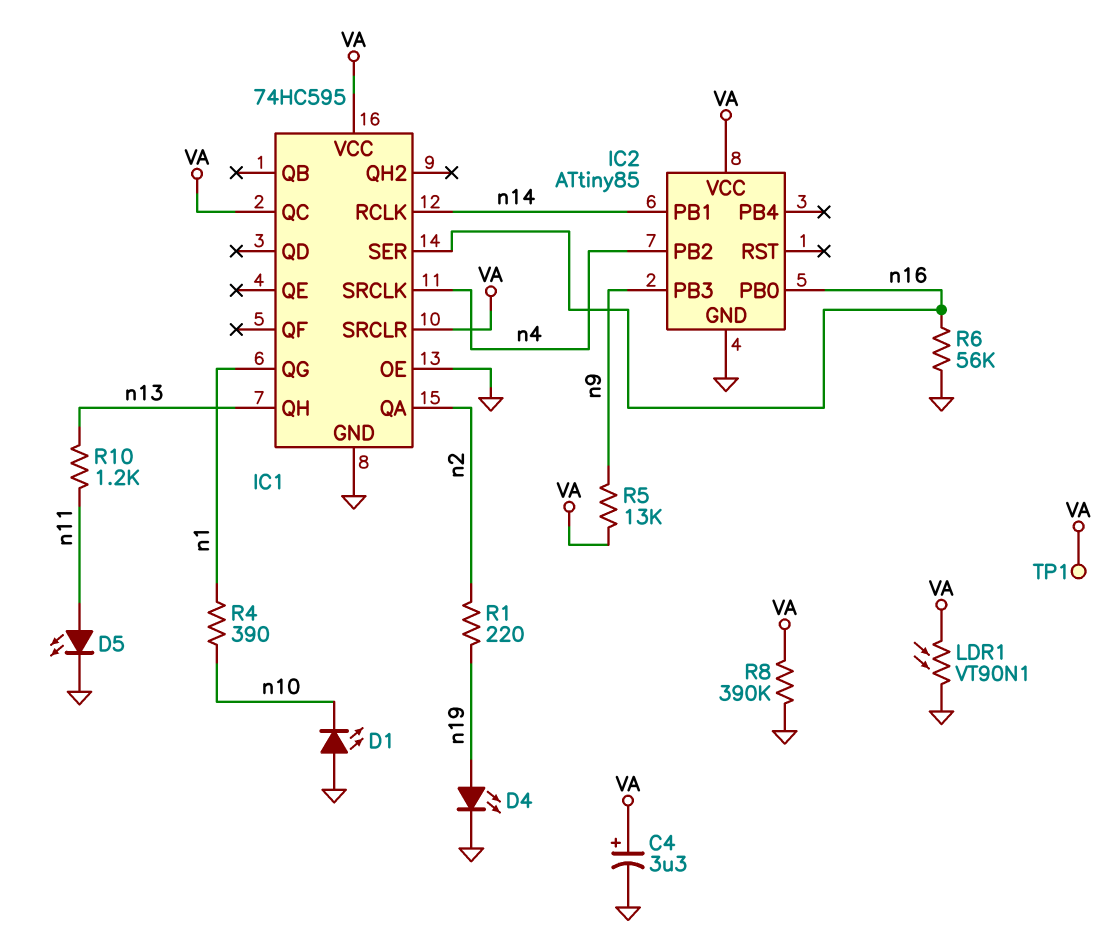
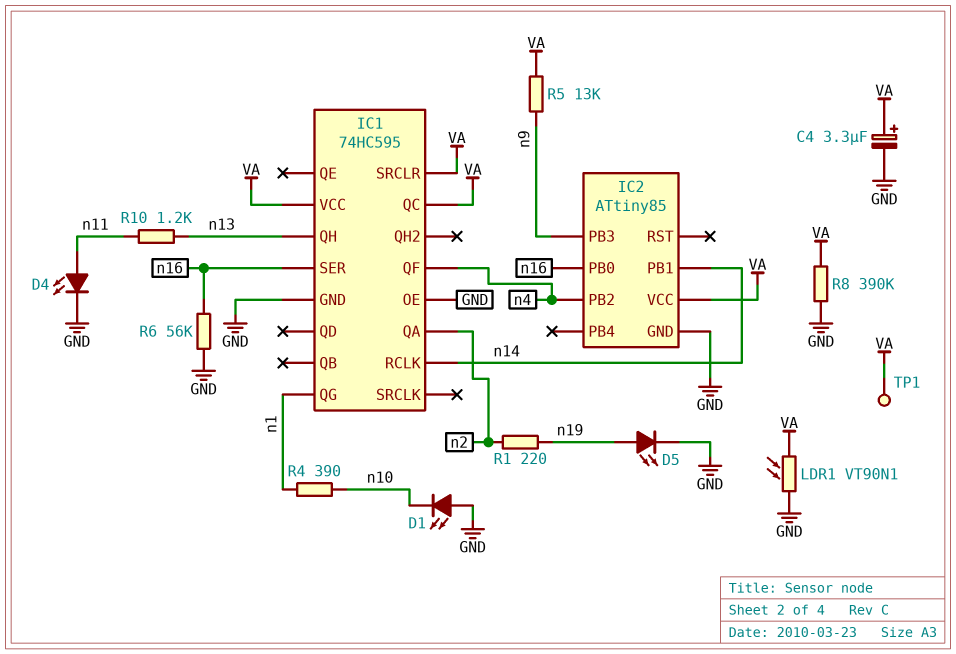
D4: LED (A n19, K GND) -> LED (A n11, K GND)
D5: LED (A n11, K GND) -> LED (A n19, K GND)
IC1 pin QF: none -> n4
IC1 pin SRCLK: n4 -> none

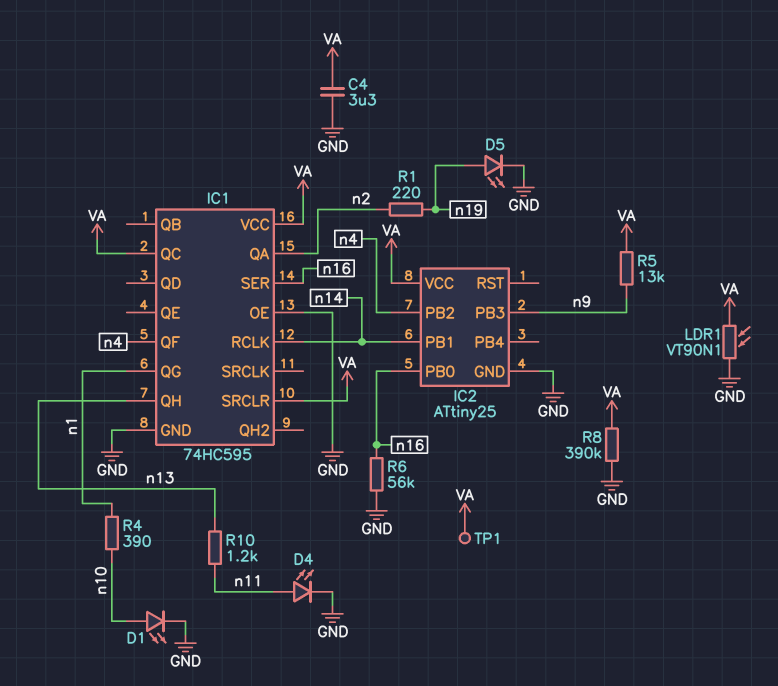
C4: 3.3uF (plus VA, minus GND) -> 3.3uF (GND, VA)
D1: LED (A GND, K n10) -> LED (A n10, K GND)
IC2: ATtiny85 -> ATtiny25

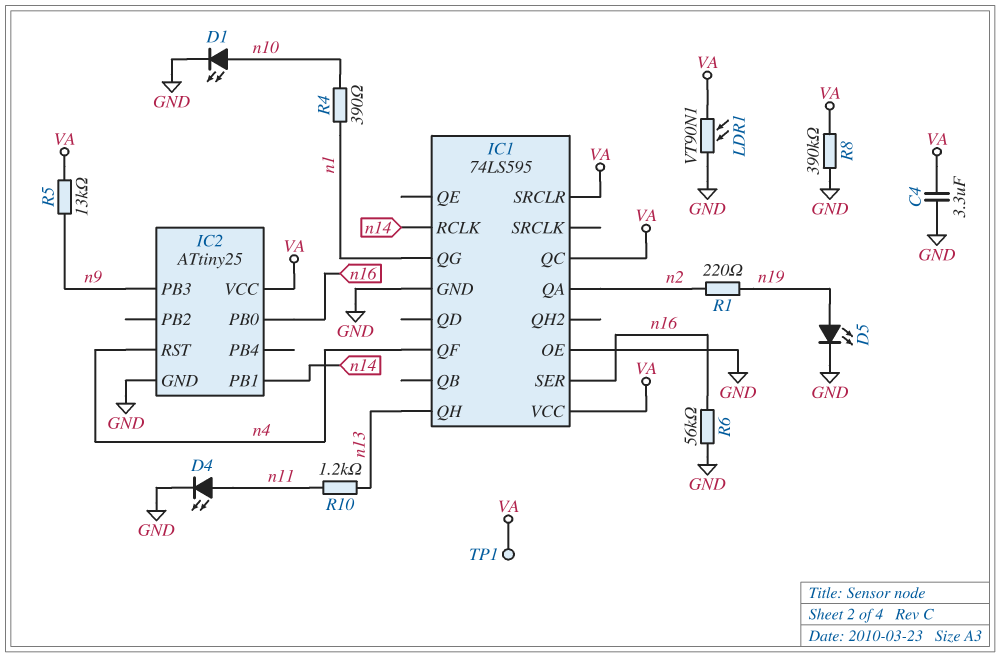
IC1: 74HC595 -> 74LS595
IC2 pin PB2: n4 -> none
IC2 pin RST: none -> n4

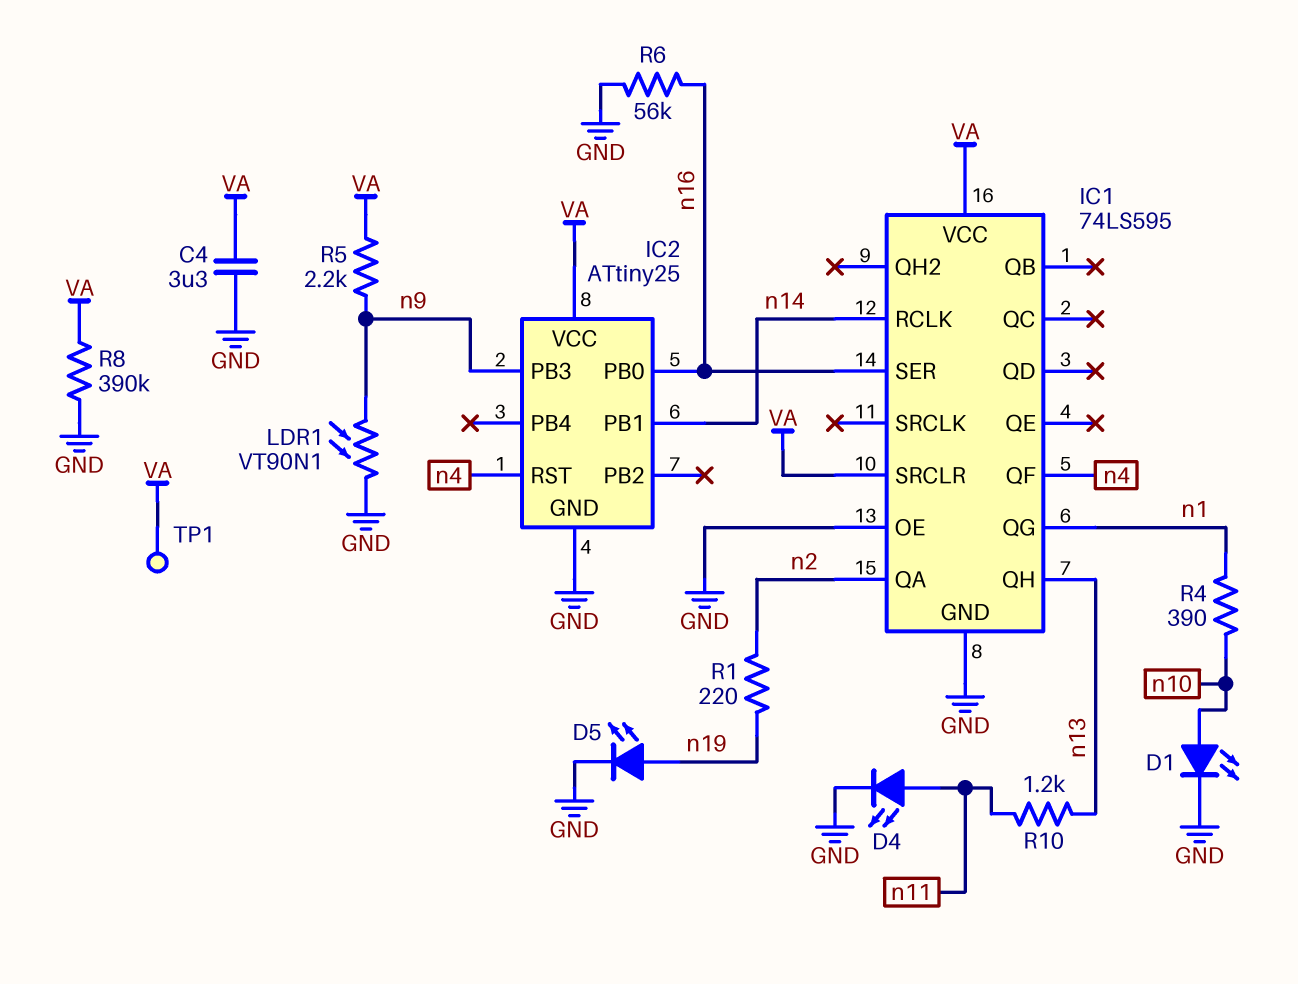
IC1 pin QC: VA -> none
LDR1: VT90N1 (GND, VA) -> VT90N1 (GND, n9)
R5: 13k (VA, n9) -> 2.2k (VA, n9)

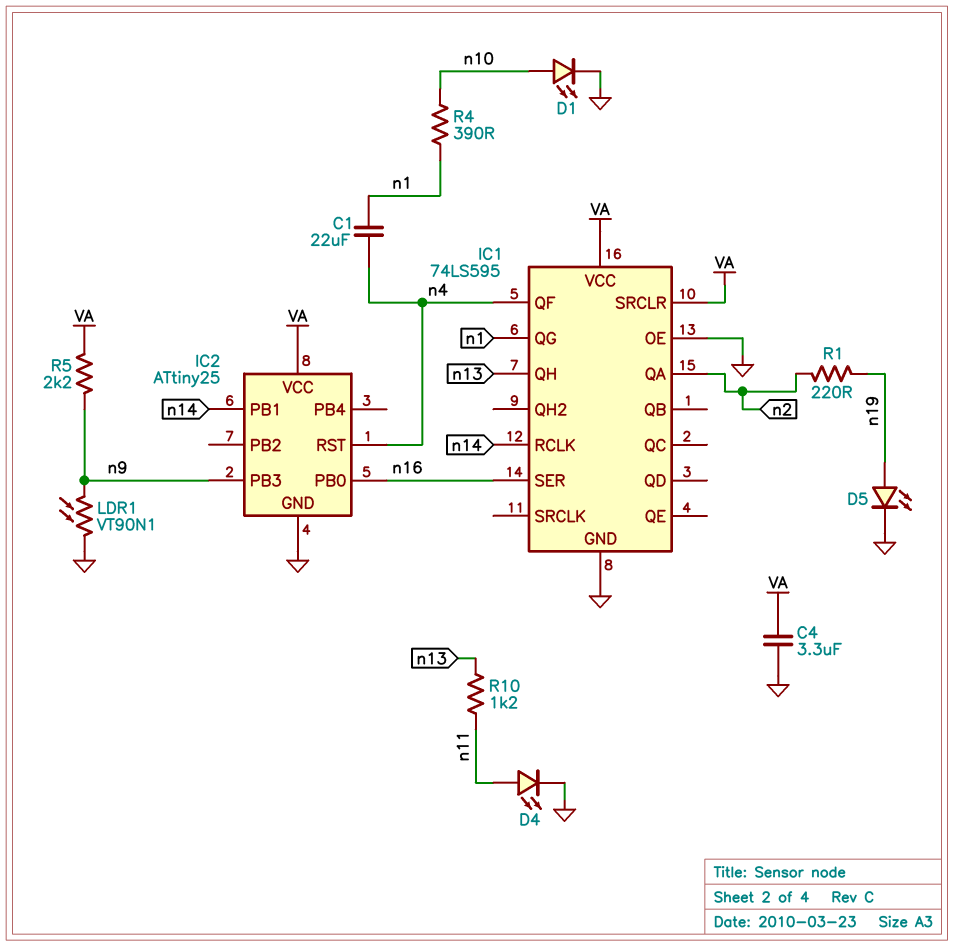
C1: none -> 22uF (n1, n4)
R6: 56k (GND, n16) -> none
R8: 390k (GND, VA) -> none
TP1: test point (VA) -> none

